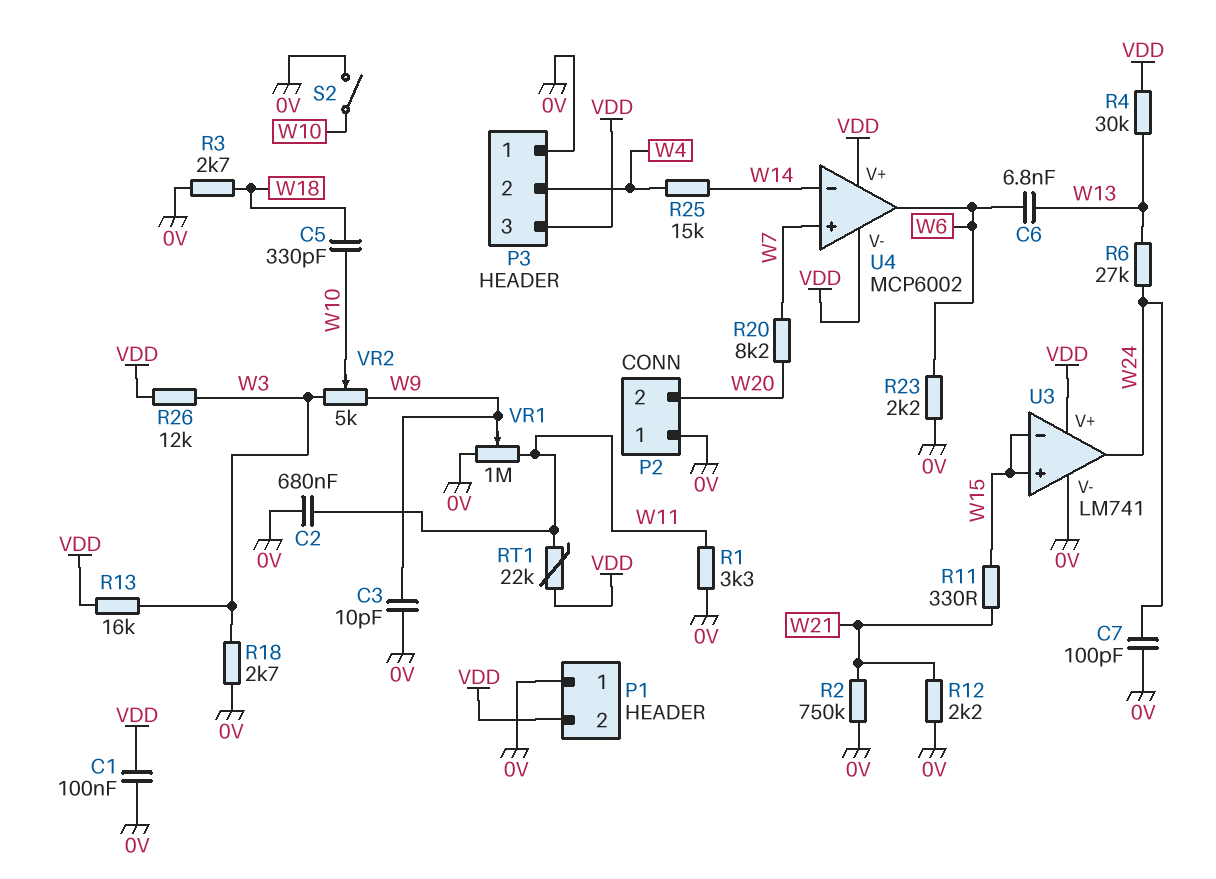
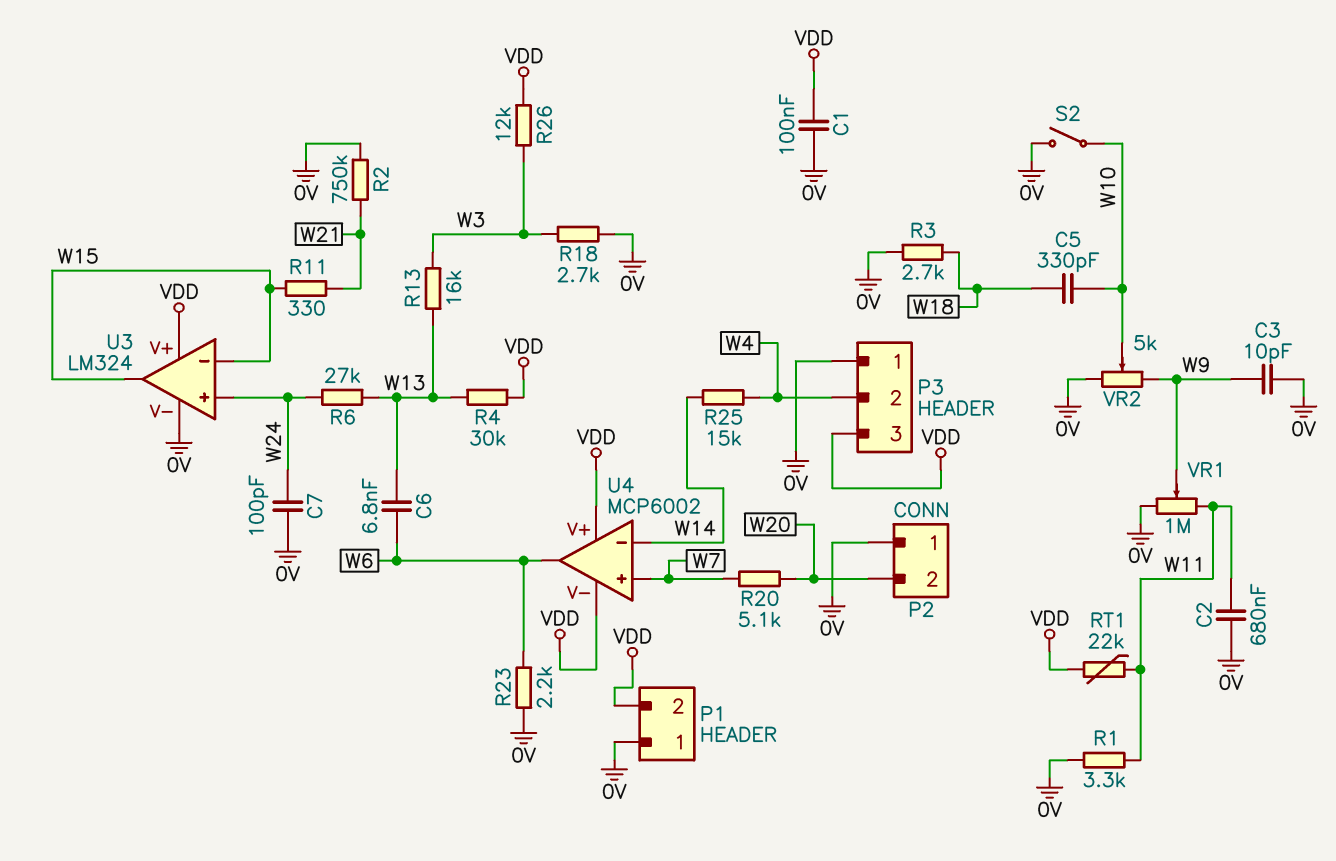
R12: 2.2k (0V, W21) -> none
R13: 16k (VDD, W3) -> 16k (W3, W13)
R20: 8.2k (W7, W20) -> 5.1k (W7, W20)
U3: LM741 -> LM324
U3 pin in+: W15 -> W24
U3 pin out: W24 -> W15
VR2: 5k (W3, W9, wiper W10) -> 5k (0V, W9, wiper W10)

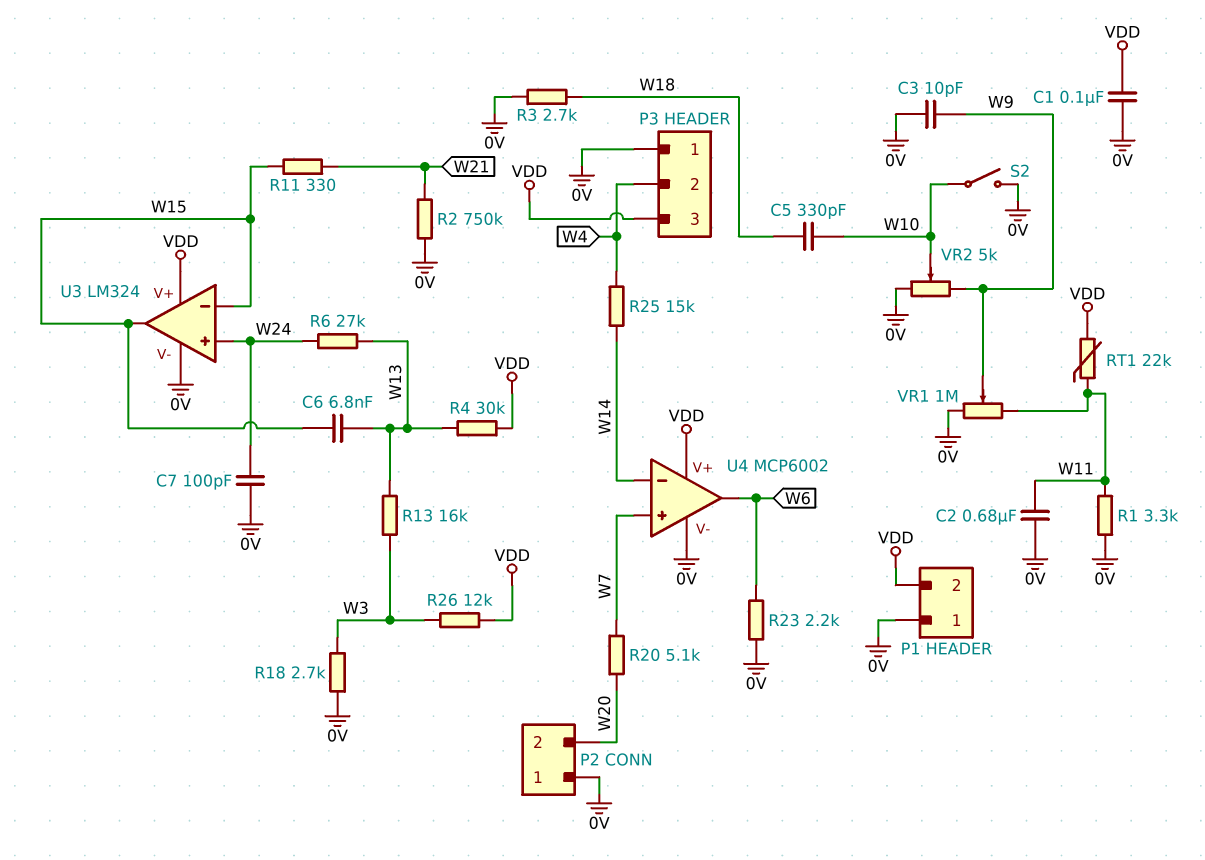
C6: 6.8nF (W6, W13) -> 6.8nF (W13, W15)
U4 pin V-: VDD -> 0V

